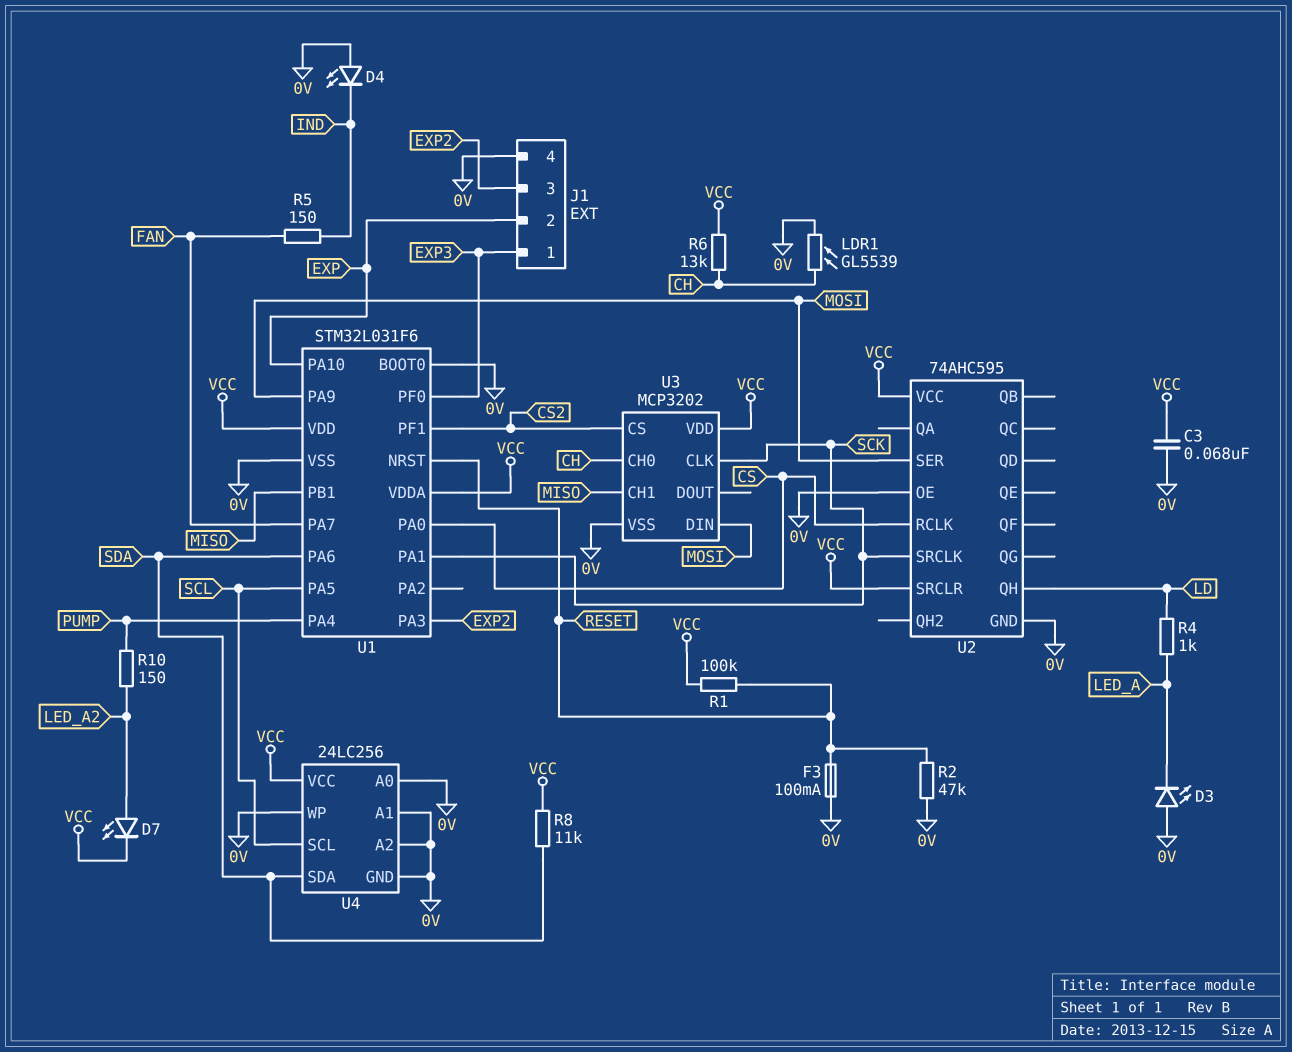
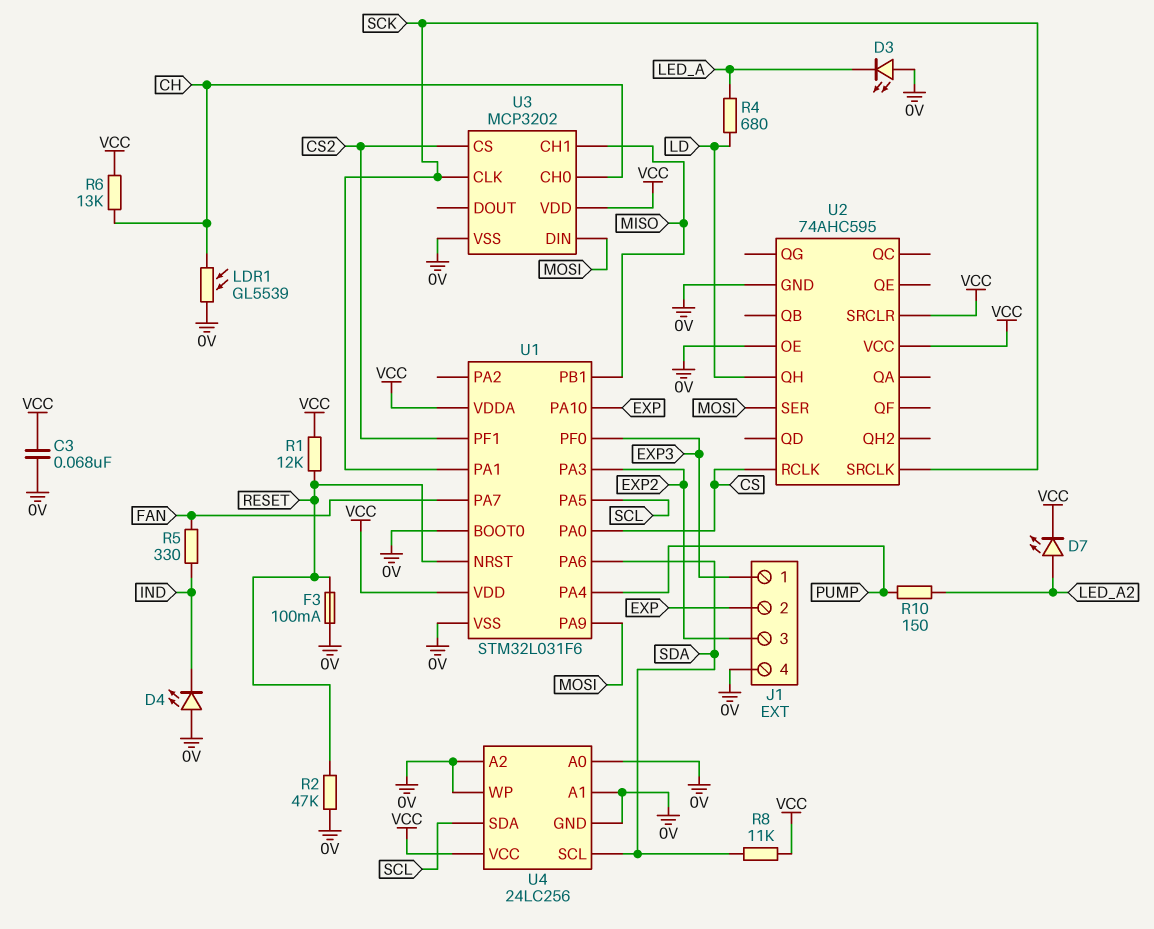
R1: 100k (RESET, VCC) -> 12k (RESET, VCC)
R4: 1k (LD, LED_A) -> 680 (LD, LED_A)
R5: 150 (FAN, IND) -> 330 (FAN, IND)
U4 pin SCL: SCL -> SDA
U4 pin SDA: SDA -> SCL

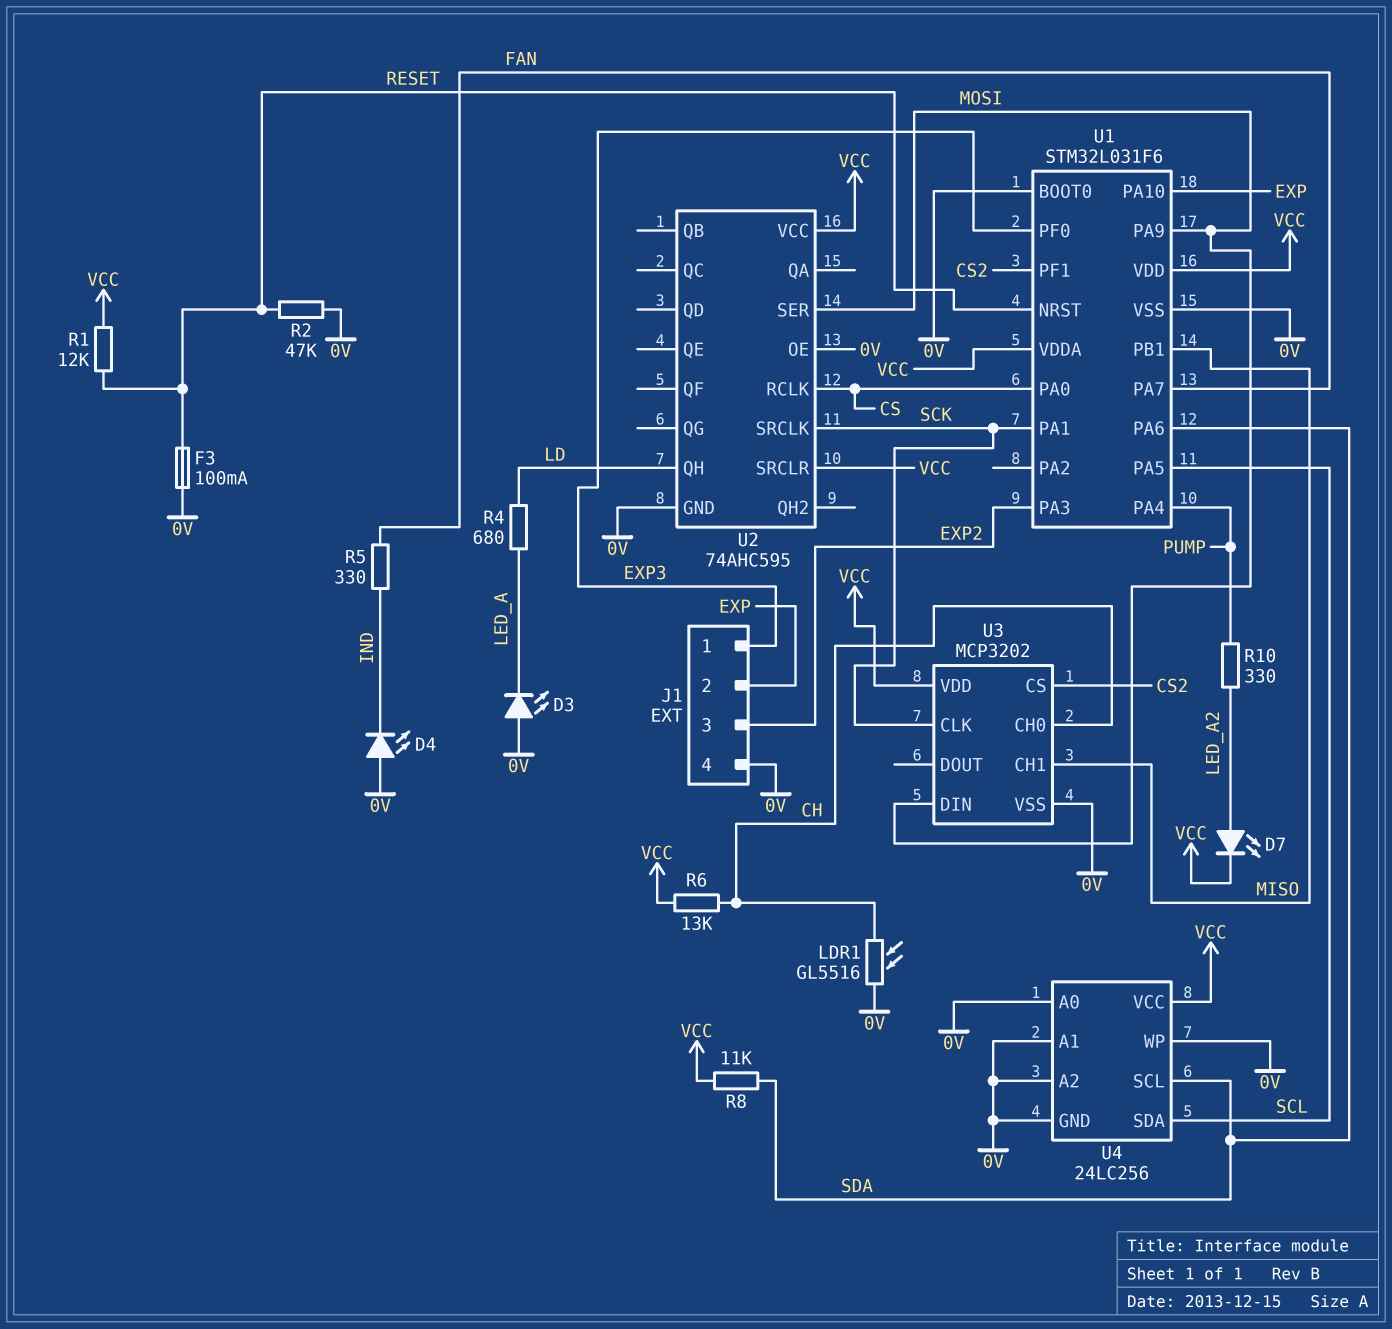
C3: 68nF (0V, VCC) -> none
LDR1: GL5539 (0V, CH) -> GL5516 (0V, CH)
R10: 150 (LED_A2, PUMP) -> 330 (LED_A2, PUMP)

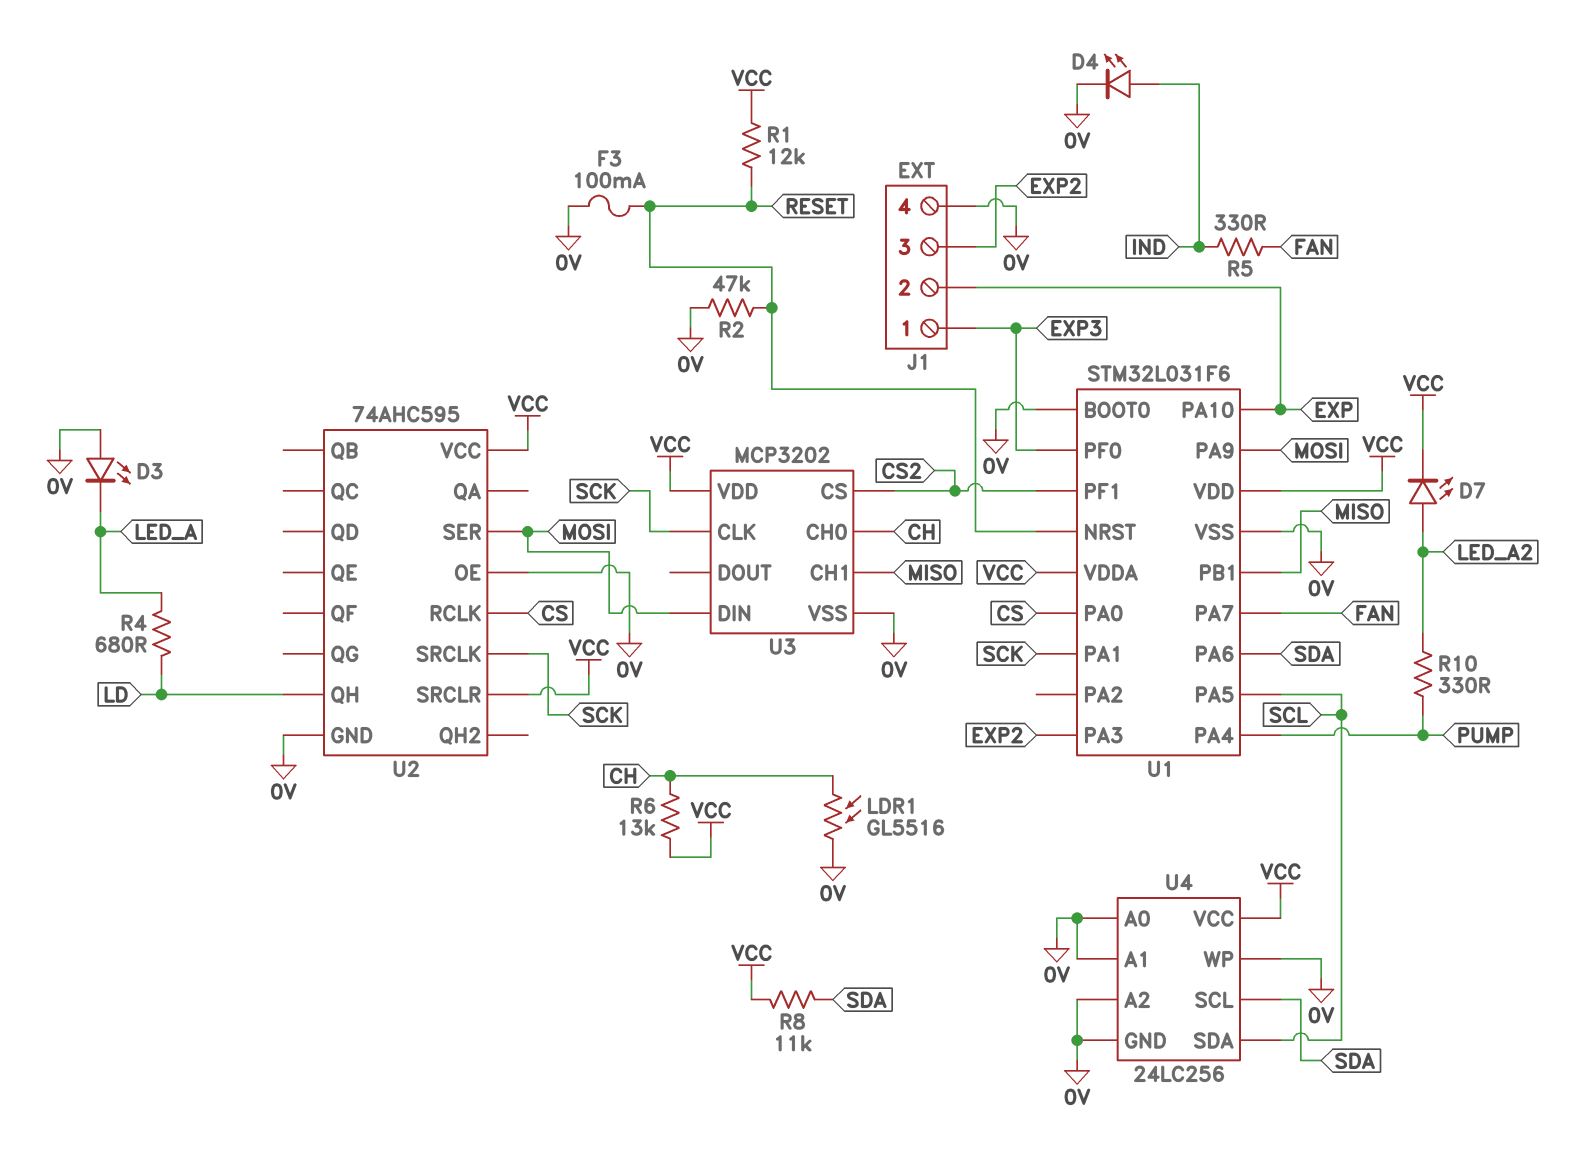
D4: LED (A 0V, K IND) -> LED (A IND, K 0V)

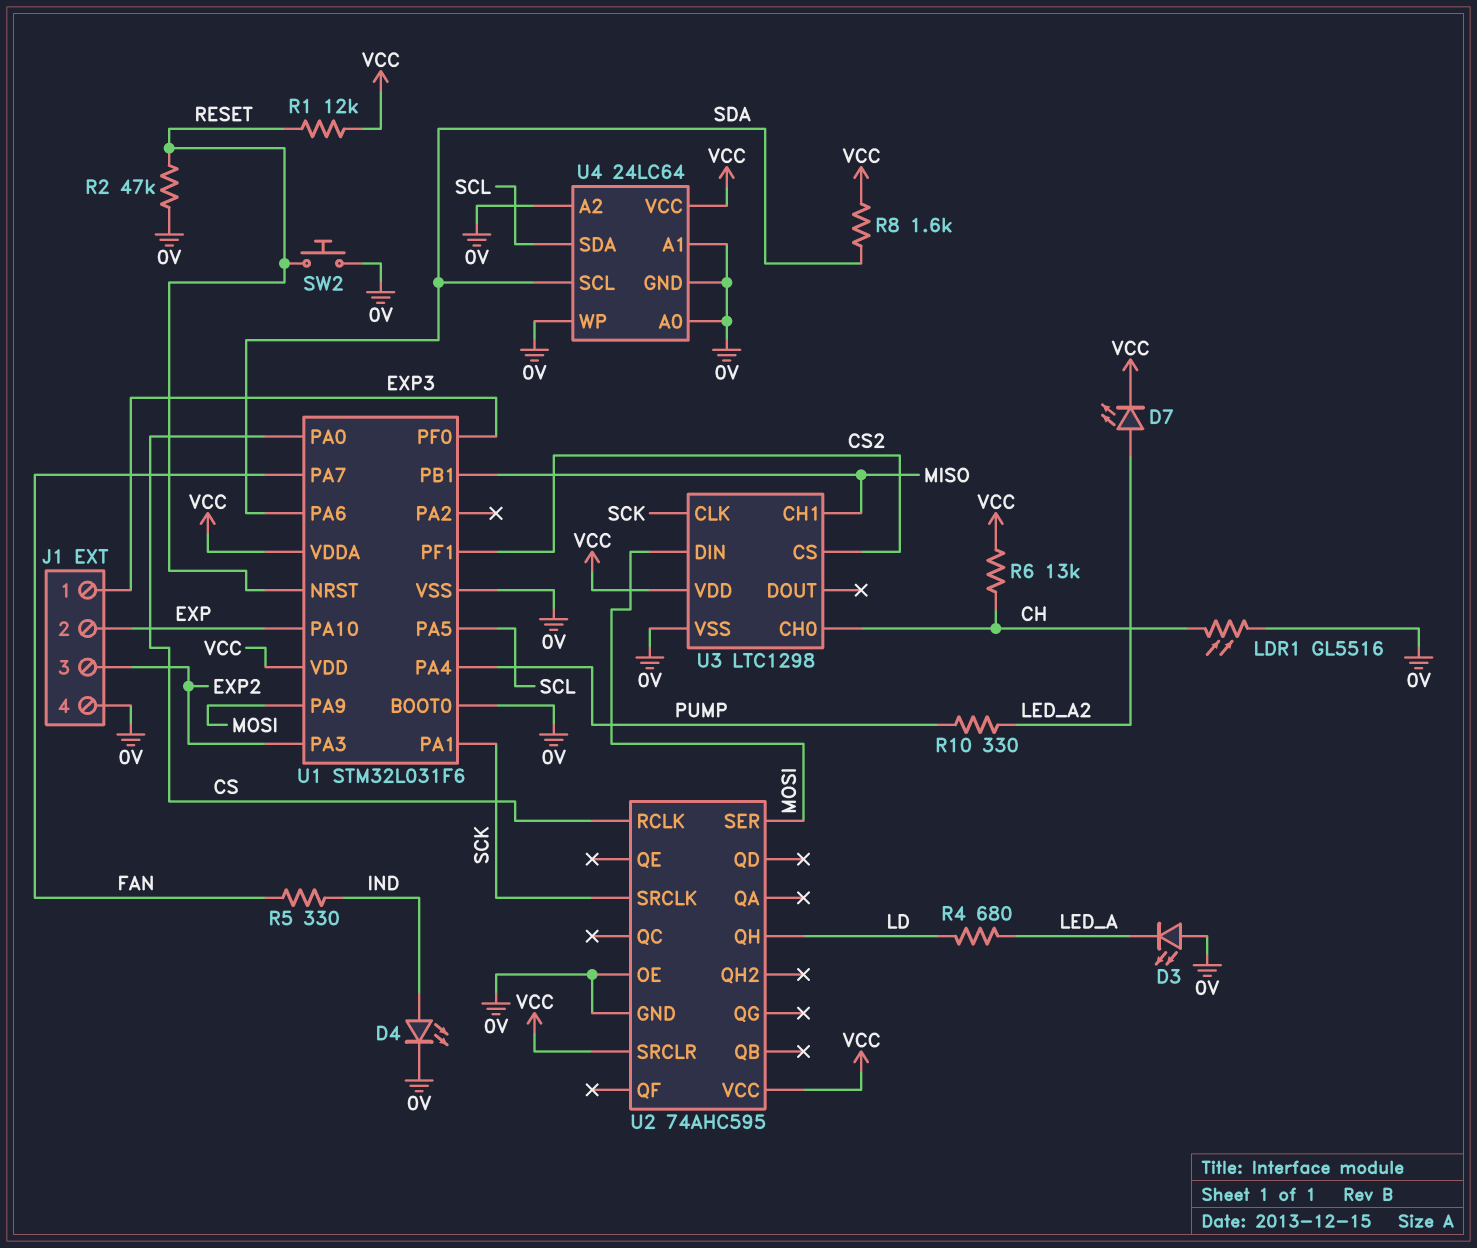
F3: 100mA (0V, RESET) -> none
R8: 11k (SDA, VCC) -> 1.6k (SDA, VCC)
SW2: none -> button (0V, RESET)
U3: MCP3202 -> LTC1298
U4: 24LC256 -> 24LC64

